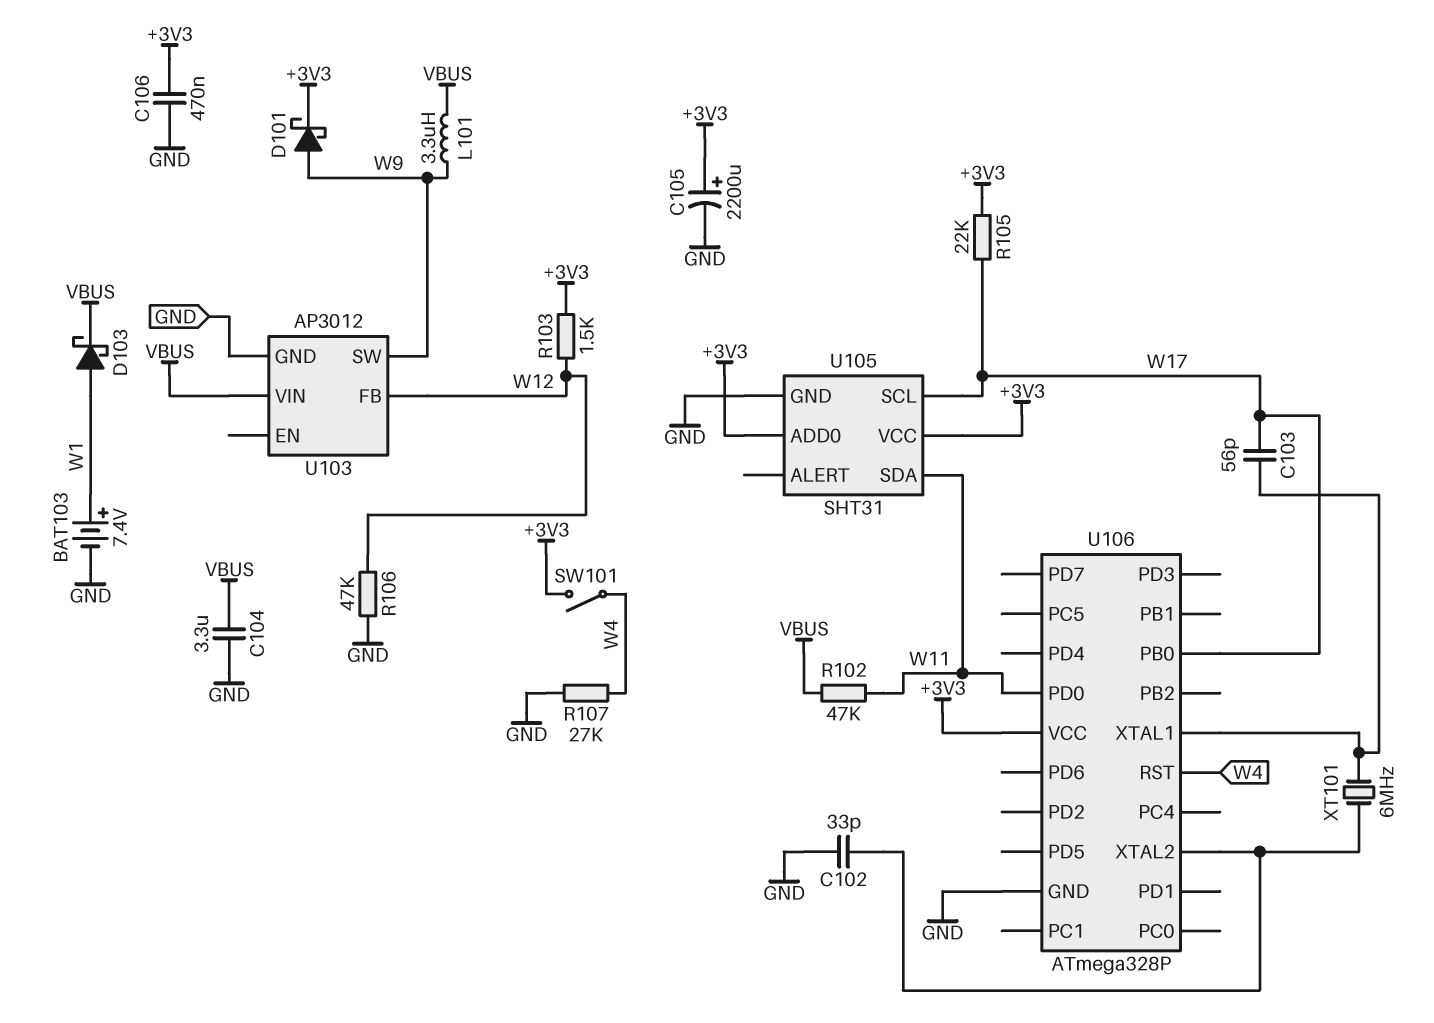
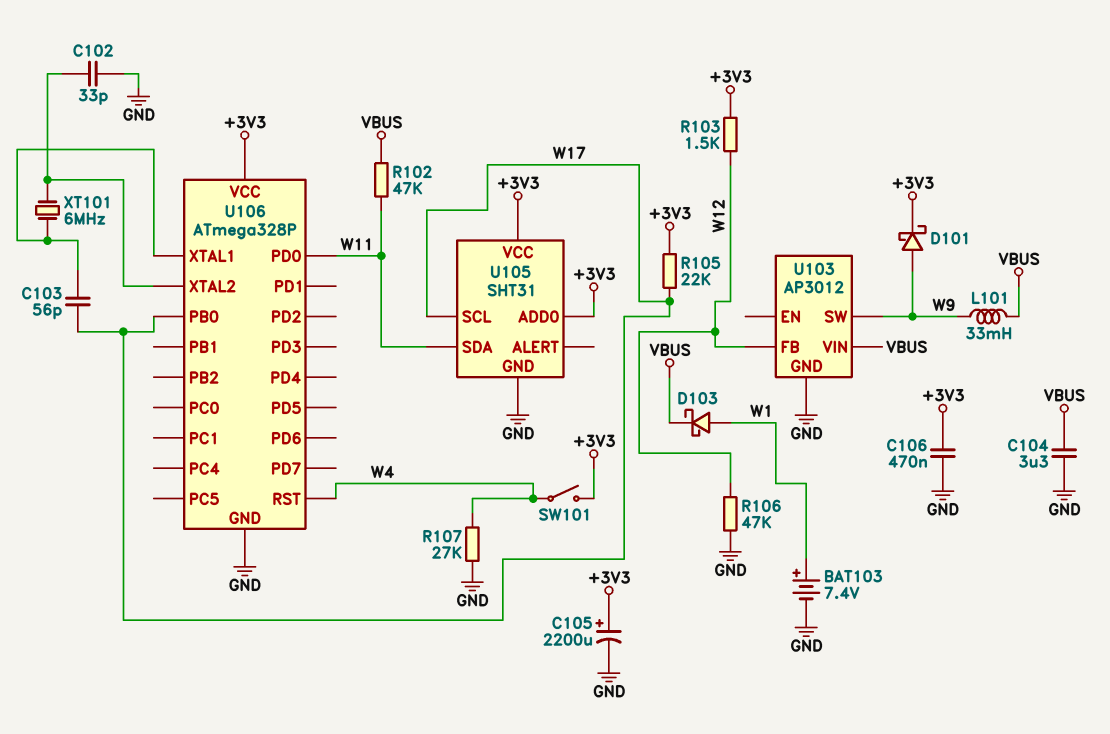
L101: 3.3uH (VBUS, W9) -> 33mH (VBUS, W9)

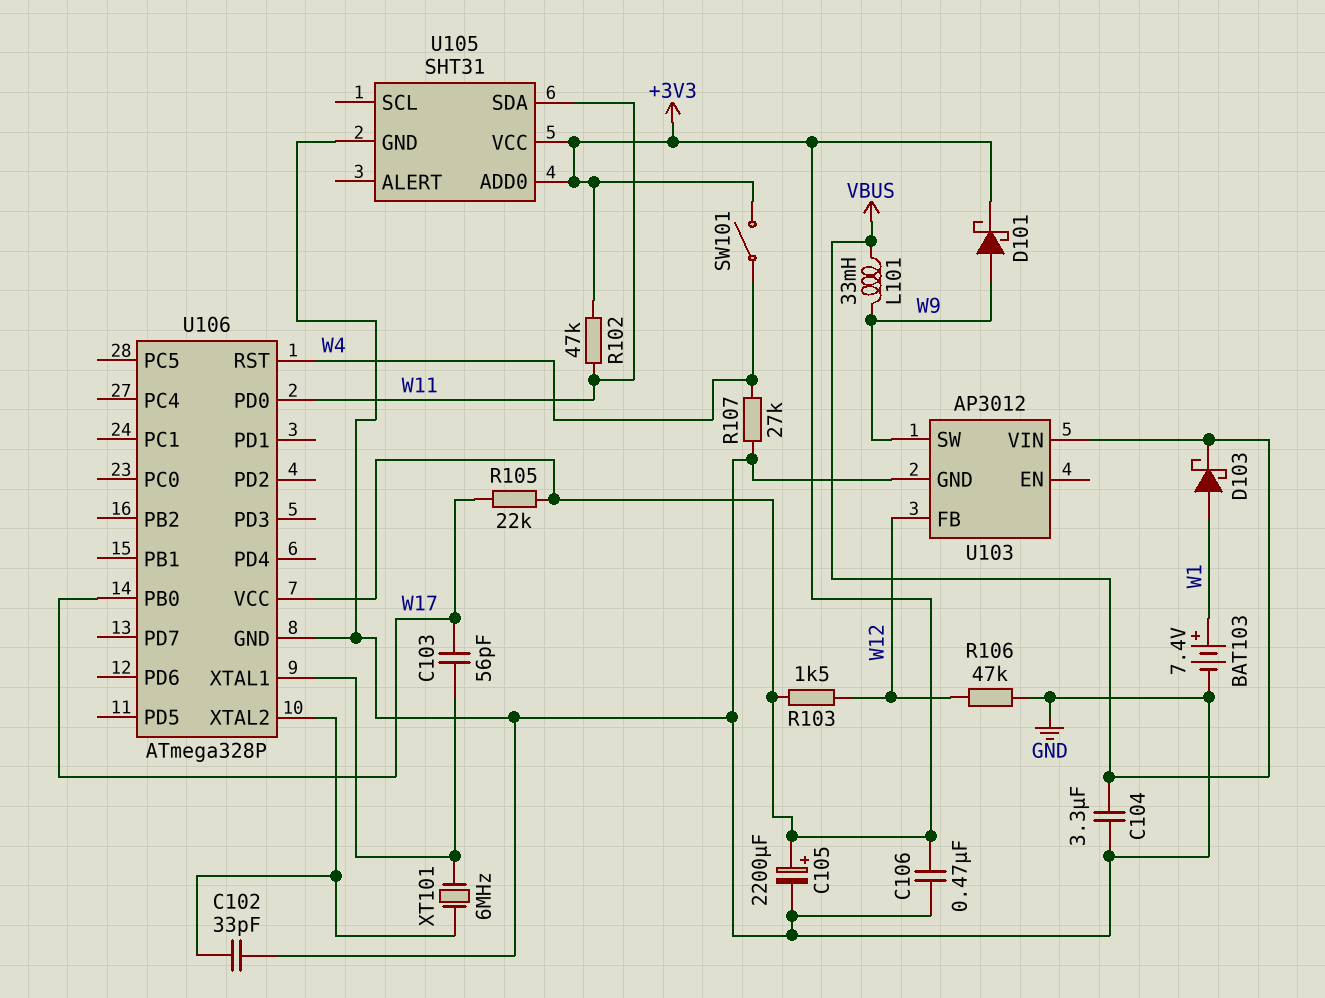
R102: 47k (VBUS, W11) -> 47k (+3V3, W11)
U105 pin SCL: W17 -> none

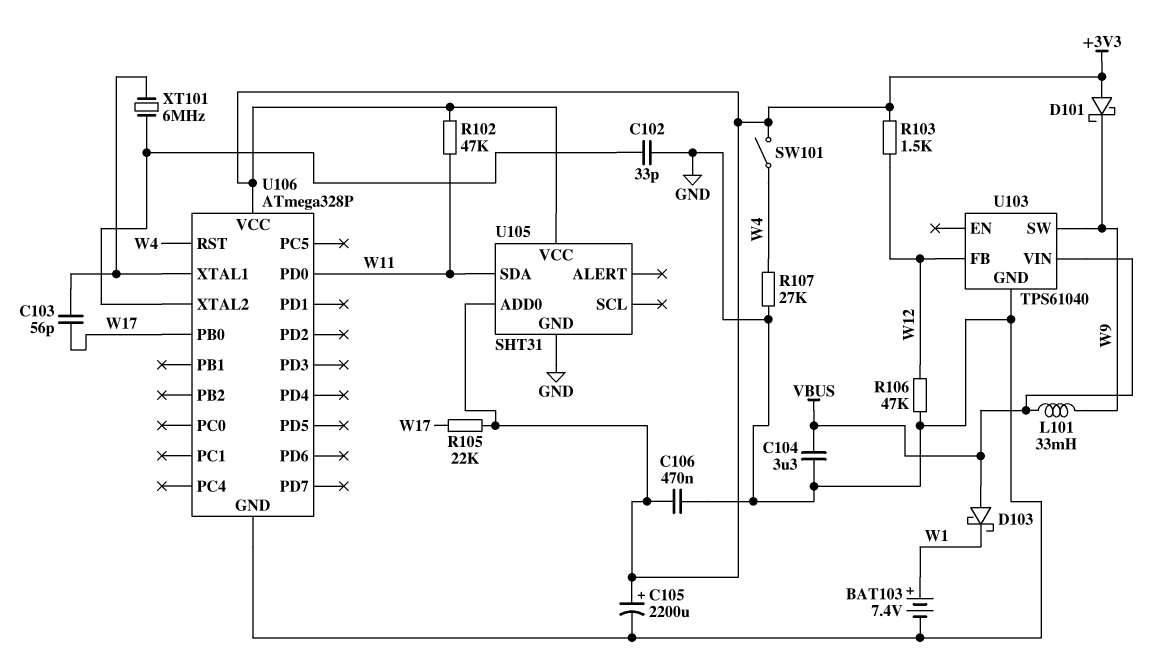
D101: schottky (A W9, K +3V3) -> schottky (A +3V3, K W9)
D103: schottky (A W1, K VBUS) -> schottky (A VBUS, K W1)
U103: AP3012 -> TPS61040

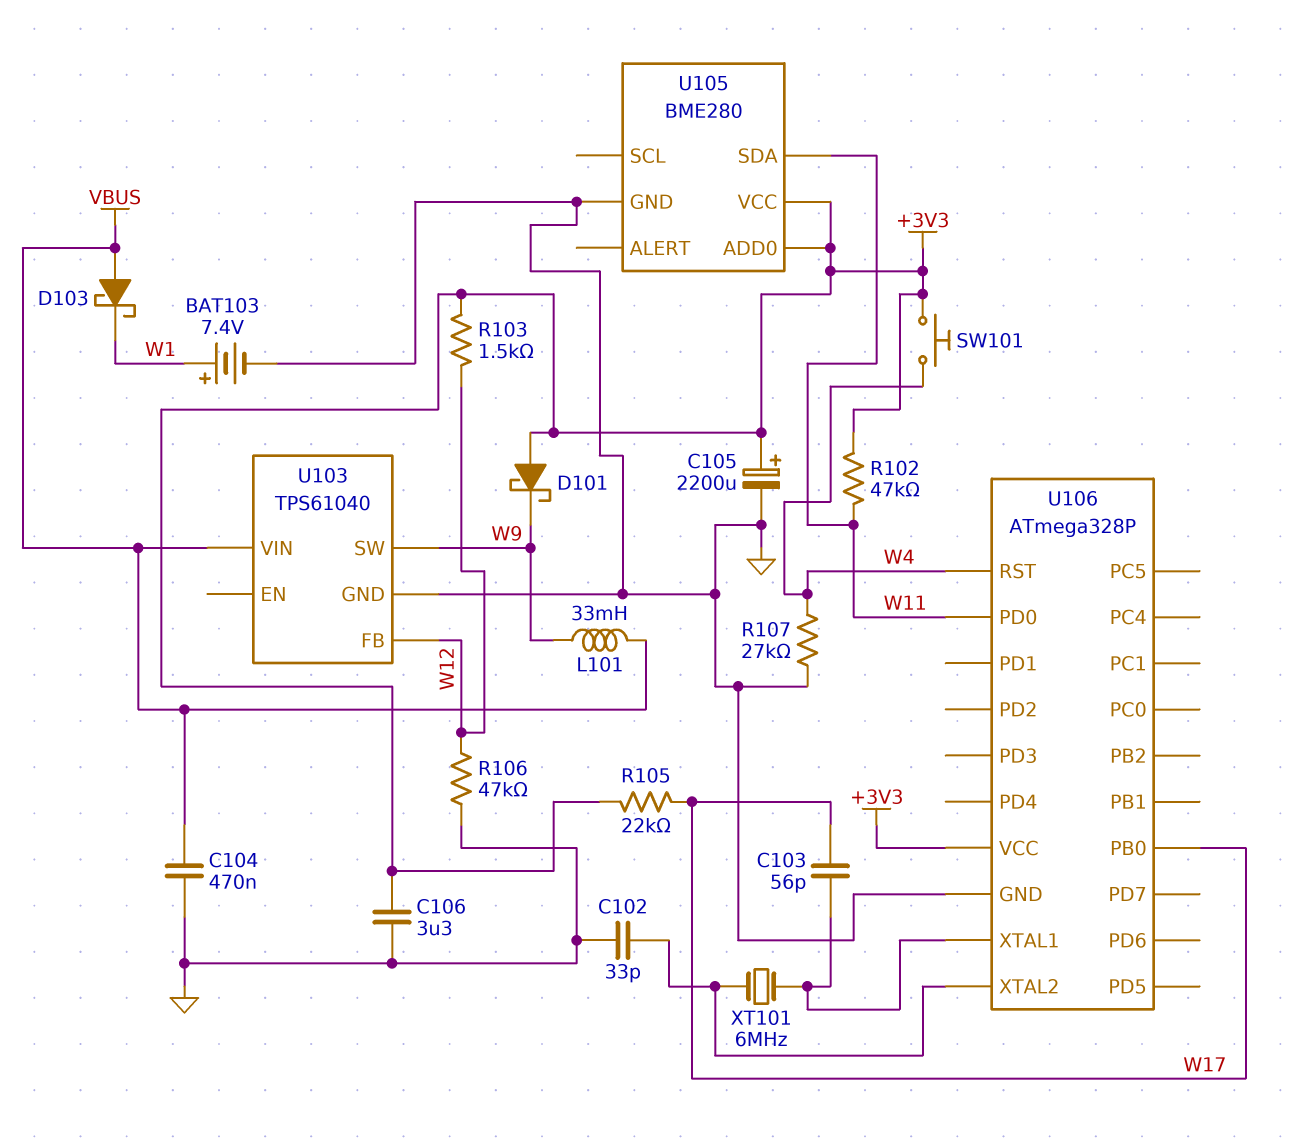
C104: 3.3uF (GND, VBUS) -> 470nF (GND, VBUS)
C106: 470nF (+3V3, GND) -> 3.3uF (+3V3, GND)
SW101: switch (+3V3, W4) -> button (+3V3, W4)
U105: SHT31 -> BME280

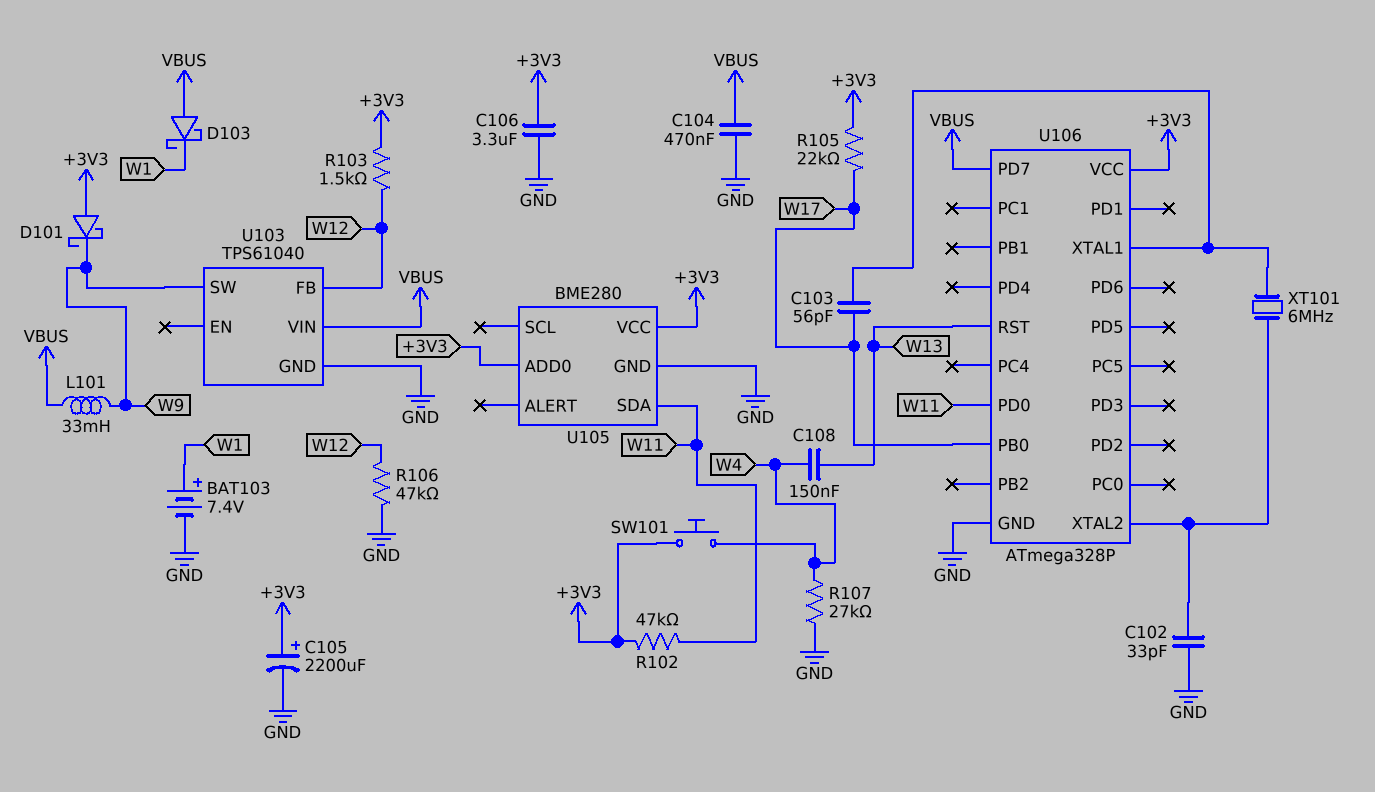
C108: none -> 150nF (W4, W13)
U106 pin PD7: none -> VBUS
U106 pin RST: W4 -> W13

